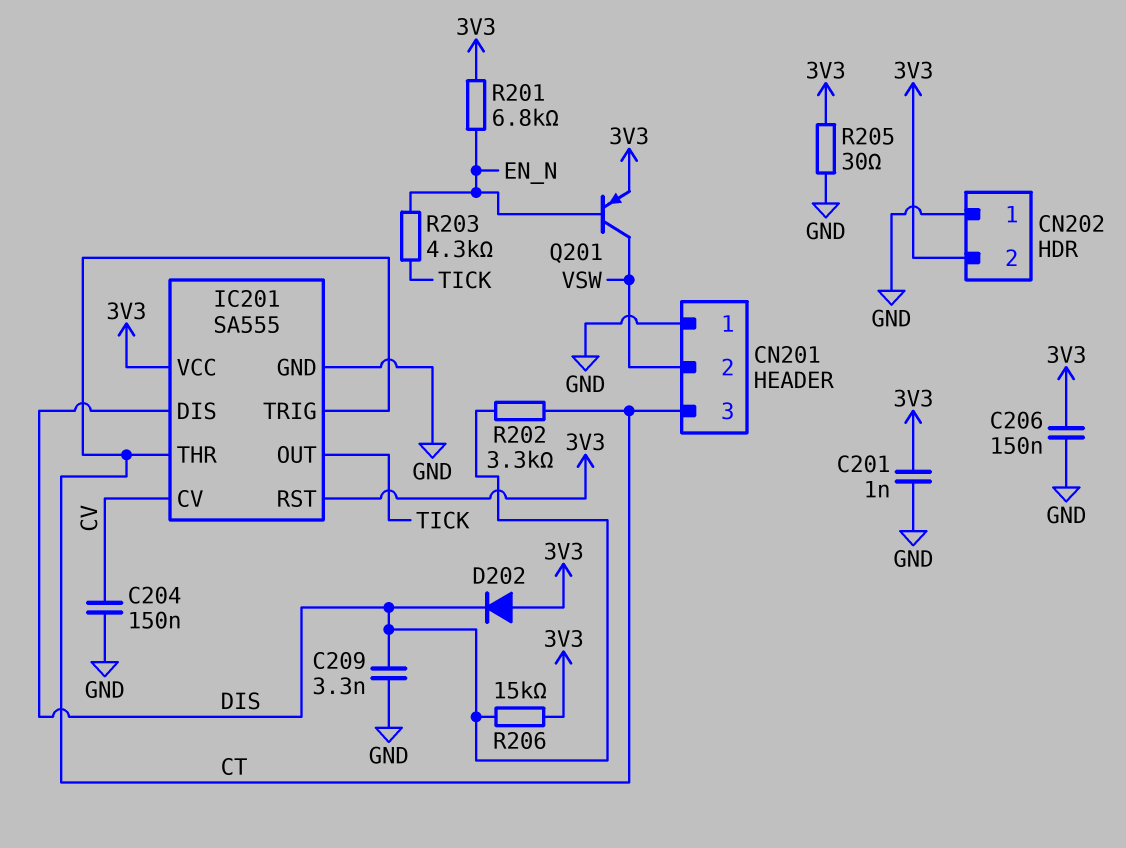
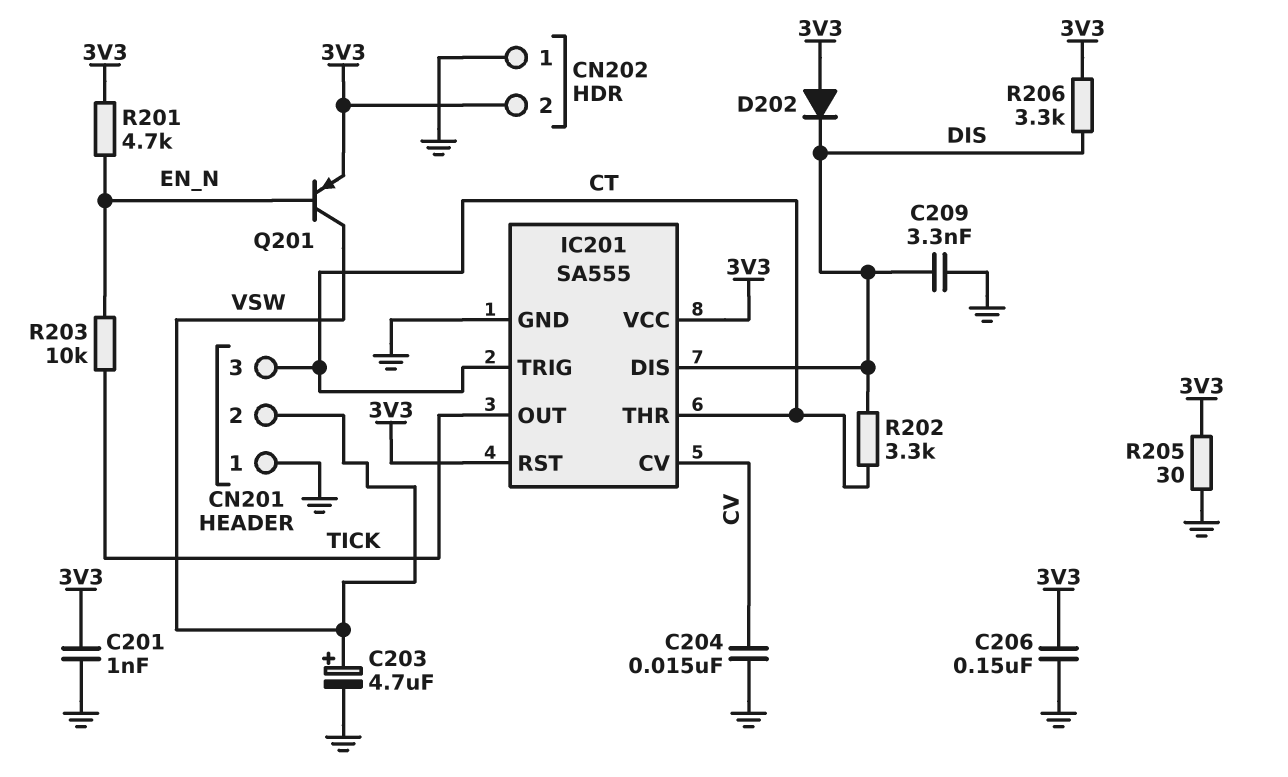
C203: none -> 4.7uF (plus VSW, minus GND)
C204: 150nF (CV, GND) -> 15nF (CV, GND)
R201: 6.8k (3V3, EN_N) -> 4.7k (3V3, EN_N)
R203: 4.3k (EN_N, TICK) -> 10k (EN_N, TICK)
R206: 15k (3V3, DIS) -> 3.3k (3V3, DIS)

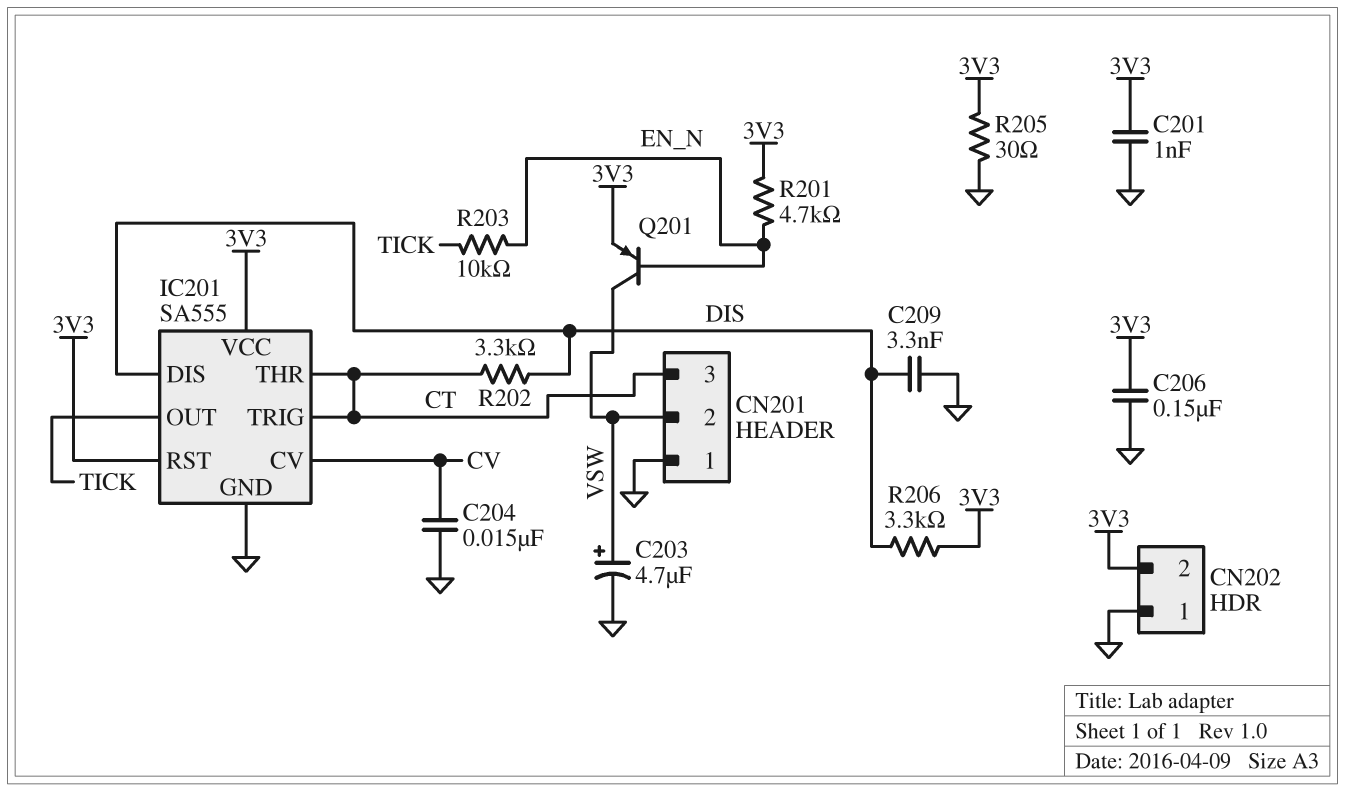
D202: diode (A 3V3, K DIS) -> none

